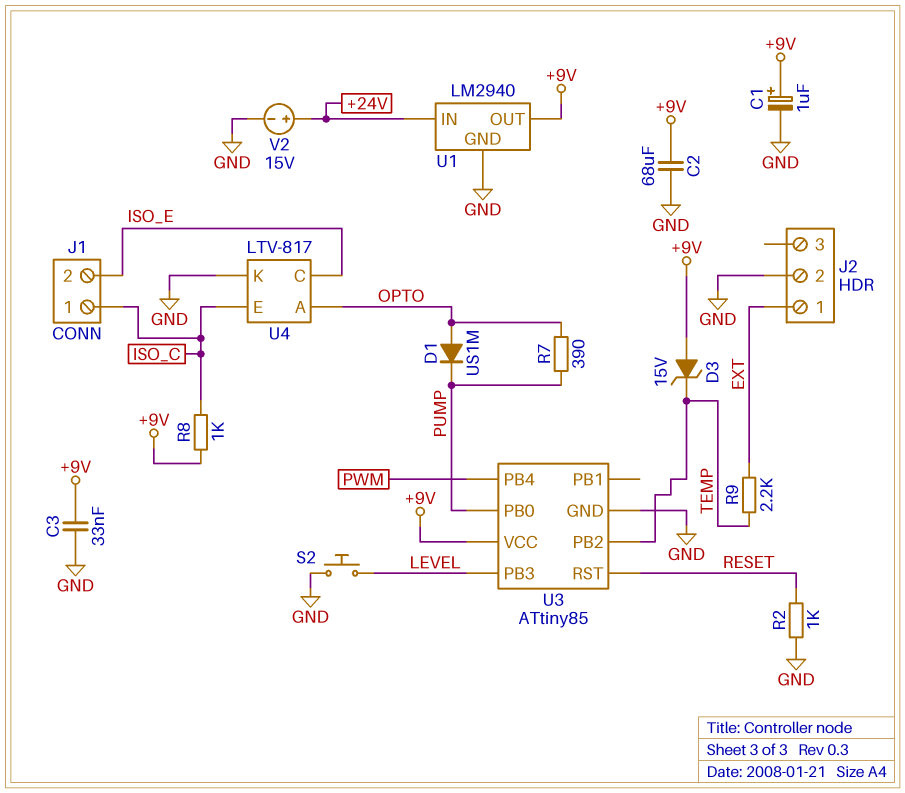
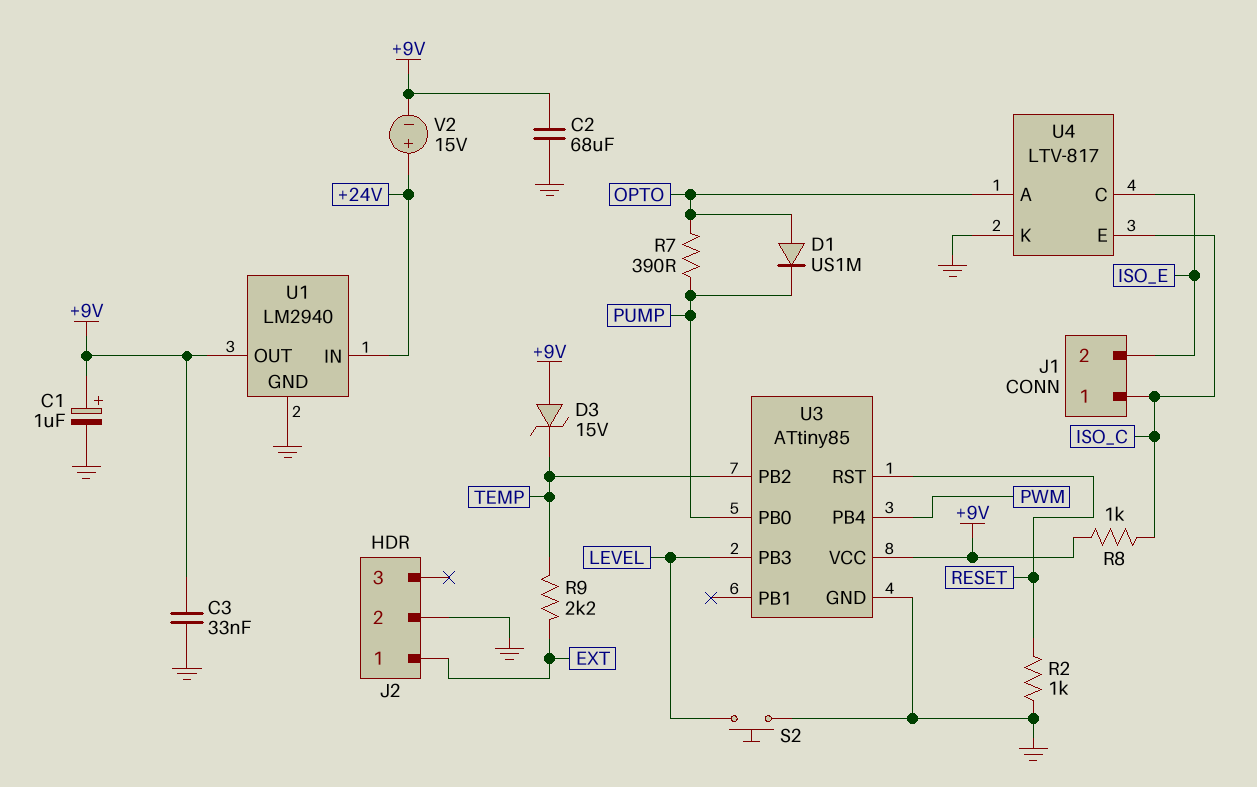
V2: 15V (plus +24V, minus GND) -> 15V (plus +24V, minus +9V)

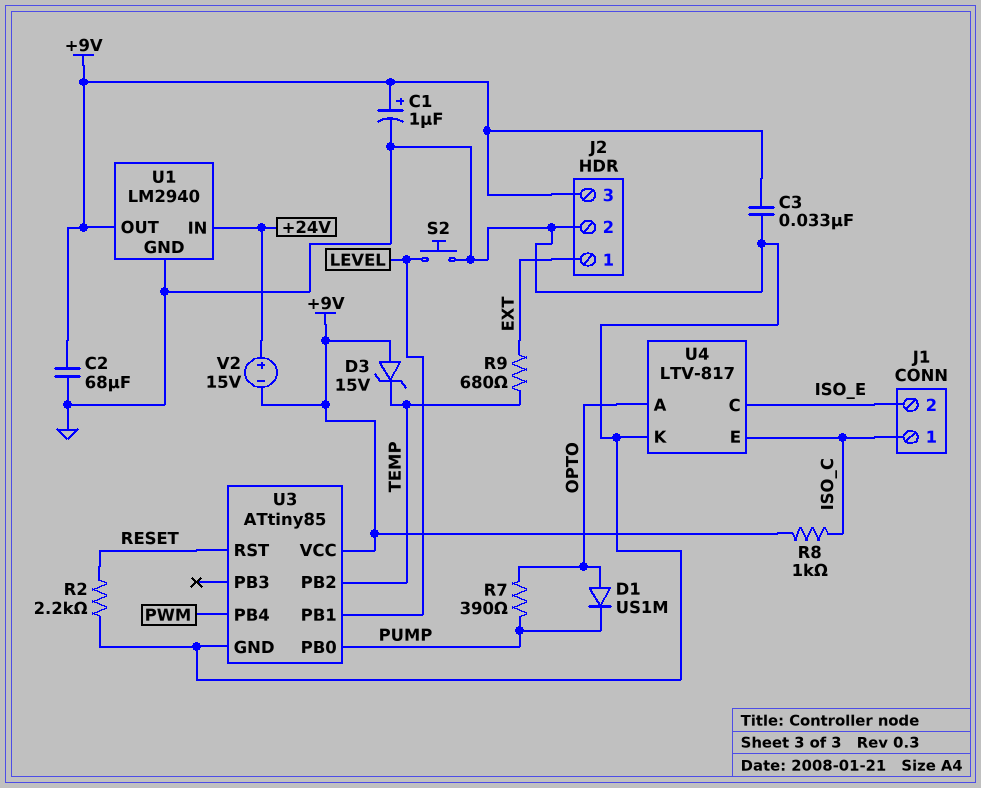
J2 pin 3: none -> +9V
R2: 1k (GND, RESET) -> 2.2k (GND, RESET)
R9: 2.2k (EXT, TEMP) -> 680 (EXT, TEMP)
U3 pin PB1: none -> LEVEL
U3 pin PB3: LEVEL -> none

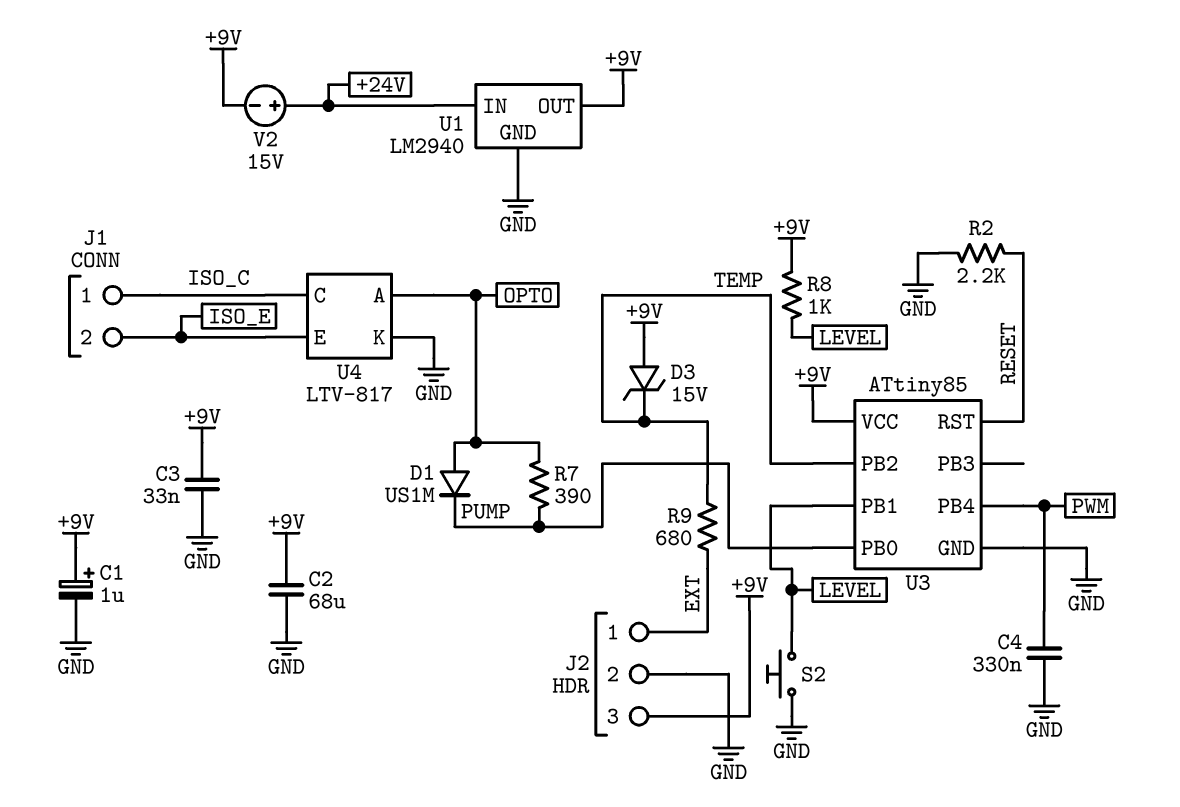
C4: none -> 330nF (GND, PWM)
R8: 1k (+9V, ISO_C) -> 1k (+9V, LEVEL)
U4 pin C: ISO_E -> ISO_C
U4 pin E: ISO_C -> ISO_E

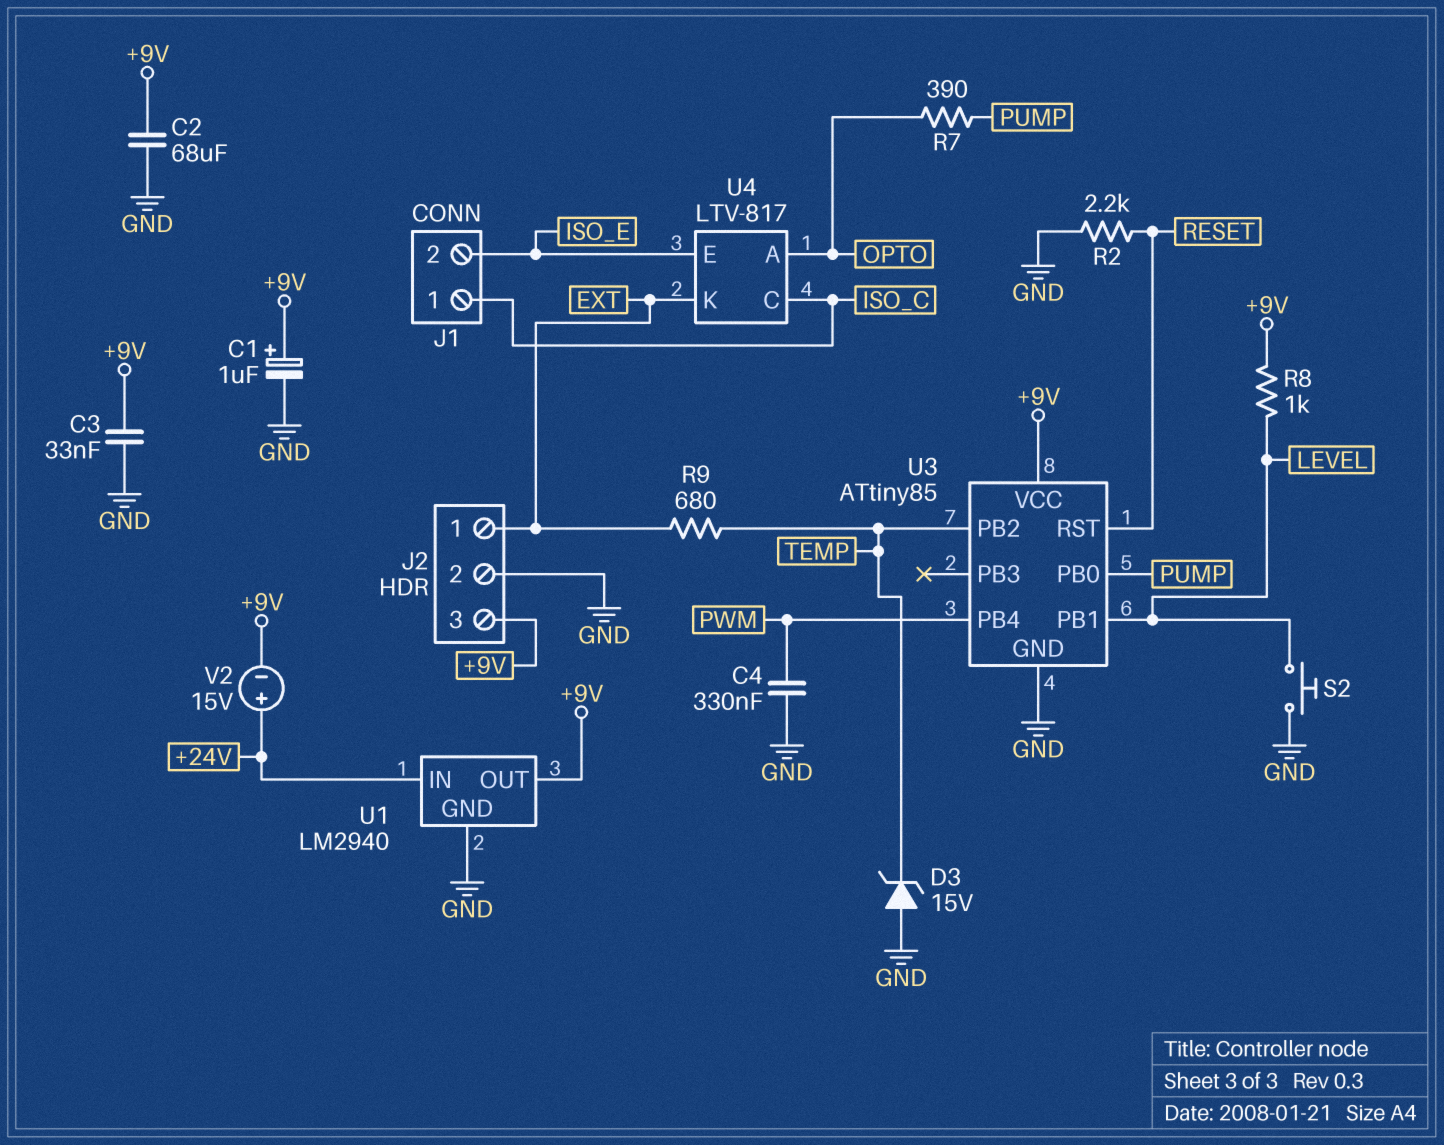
D1: diode US1M (A OPTO, K PUMP) -> none
D3: zener 15V (A +9V, K TEMP) -> zener 15V (A GND, K TEMP)
U4 pin K: GND -> EXT

